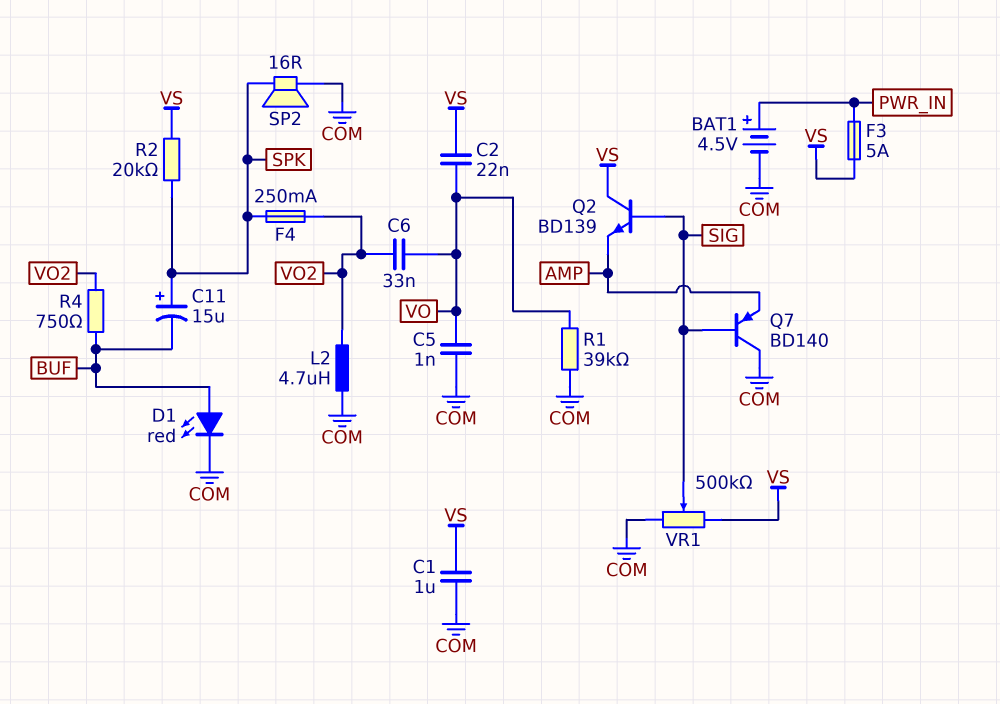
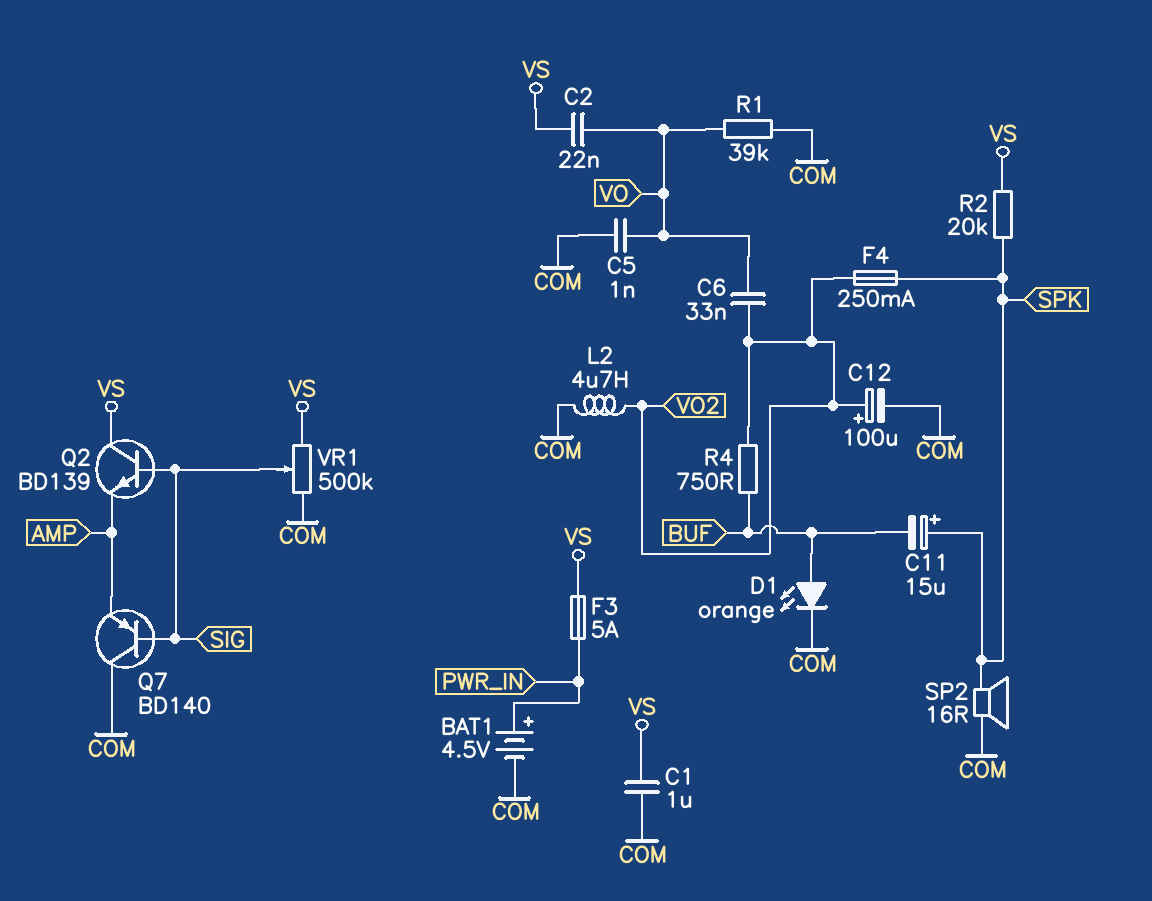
C12: none -> 100uF (plus VO2, minus COM)
D1: LED red (A BUF, K COM) -> LED orange (A BUF, K COM)

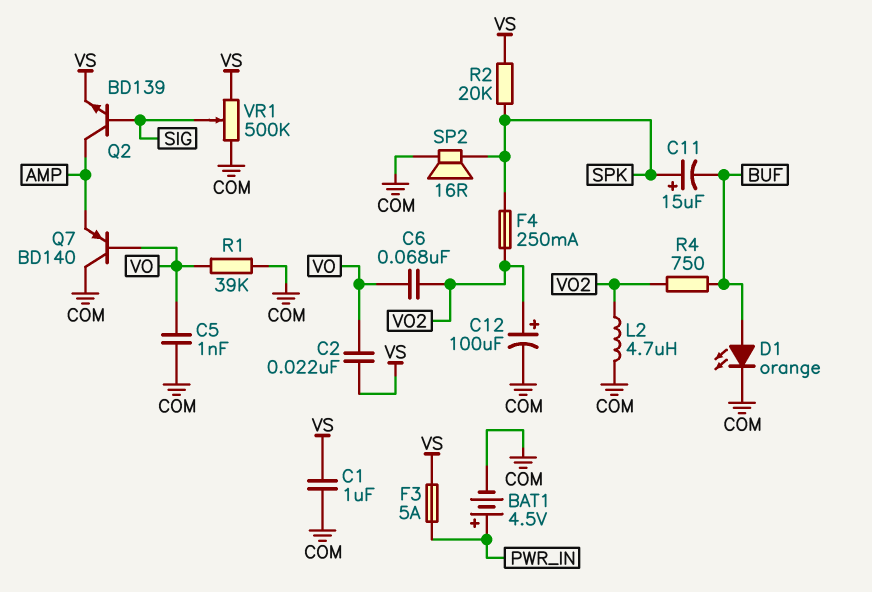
C6: 33nF (VO, VO2) -> 68nF (VO, VO2)
Q2: NPN BD139 (B SIG, C VS, E AMP) -> NPN BD139 (B SIG, C AMP, E VS)
Q7: PNP BD140 (B SIG, C COM, E AMP) -> PNP BD140 (B VO, C COM, E AMP)

